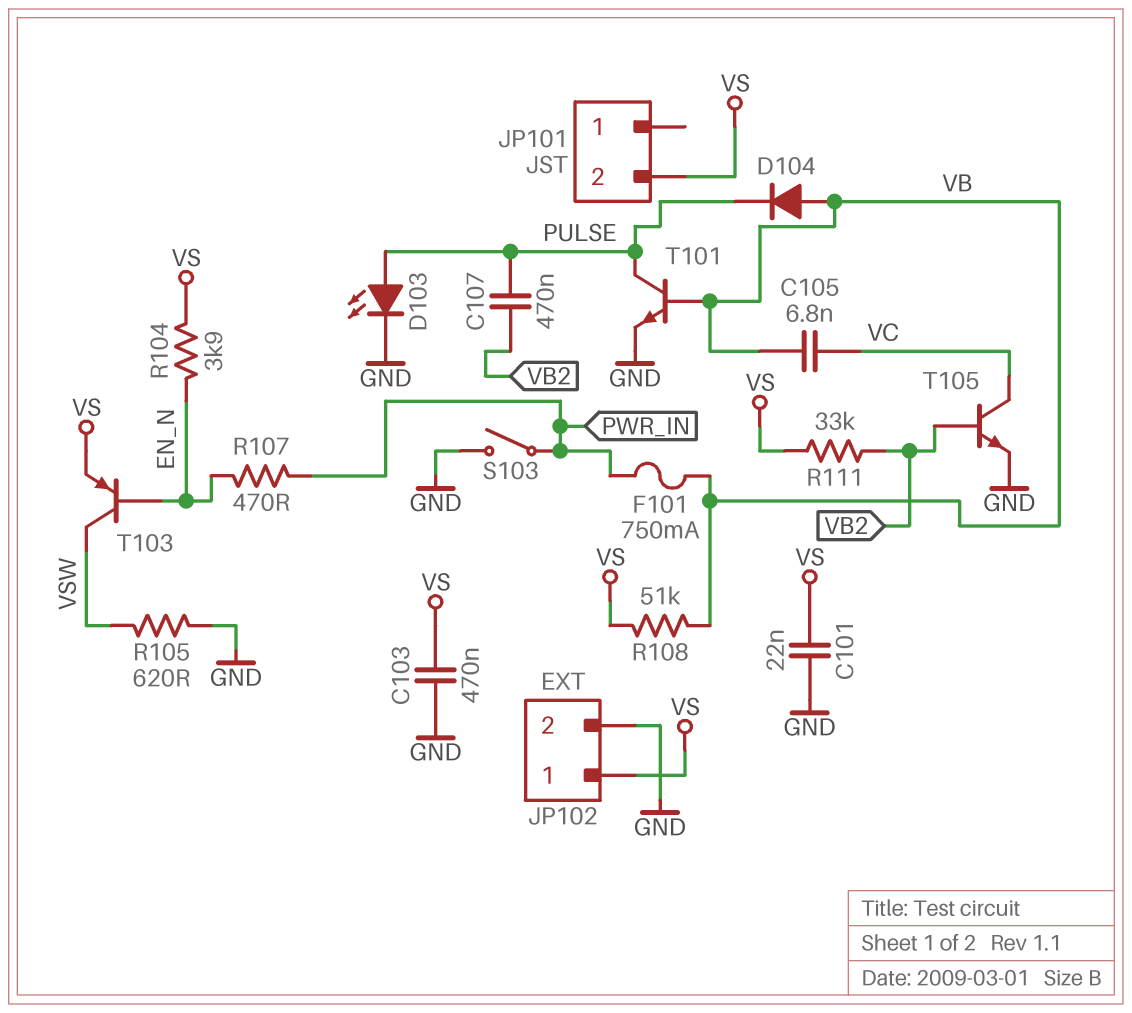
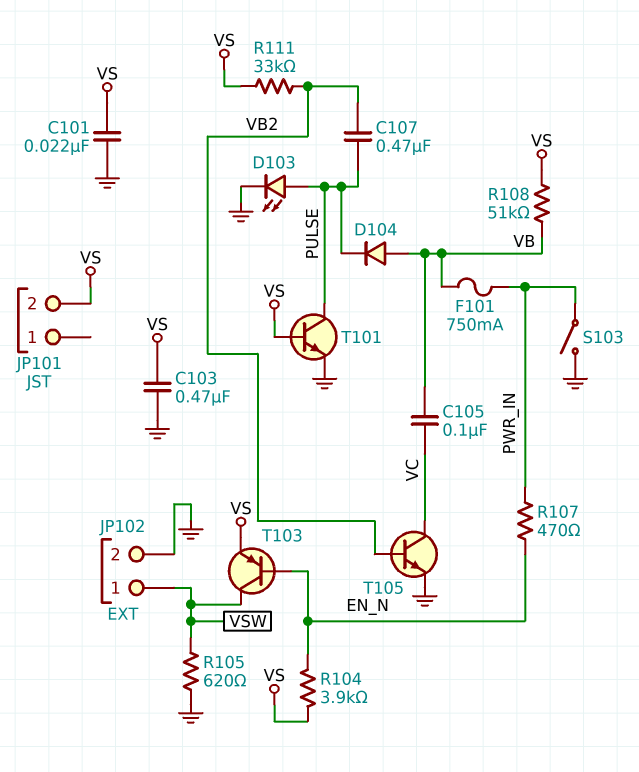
C105: 6.8nF (VB, VC) -> 100nF (VB, VC)
JP102 pin 1: VS -> VSW
T101: NPN (B VB, C PULSE, E GND) -> NPN (B VS, C PULSE, E GND)

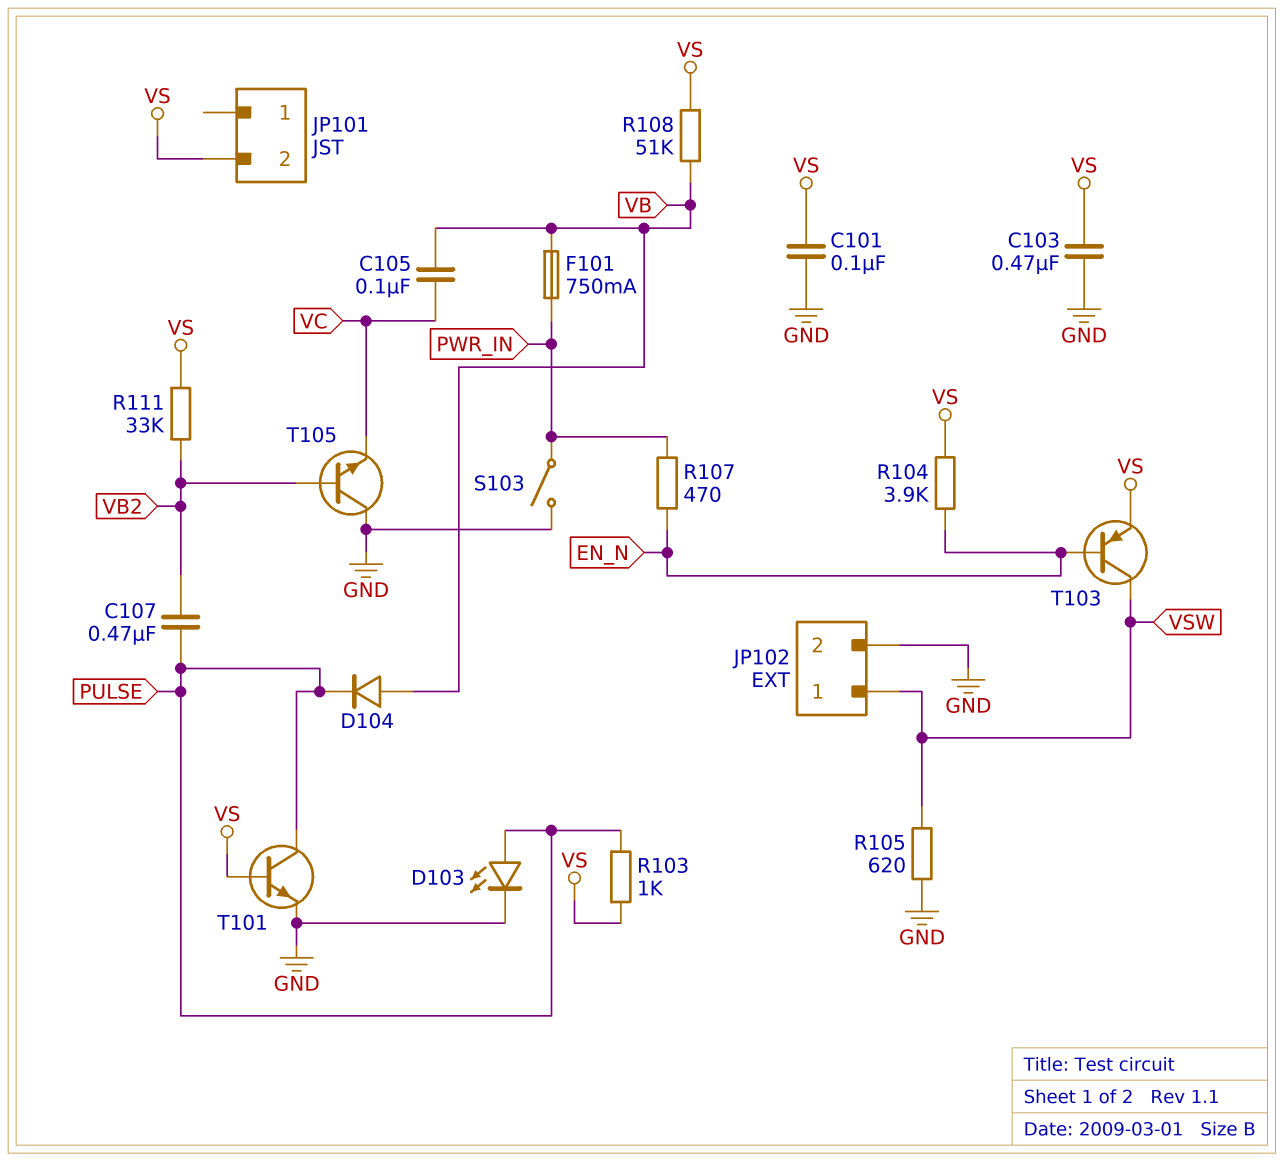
C101: 22nF (GND, VS) -> 100nF (GND, VS)
R103: none -> 1k (PULSE, VS)
T105: NPN (B VB2, C VC, E GND) -> NPN (B VB2, C GND, E VC)

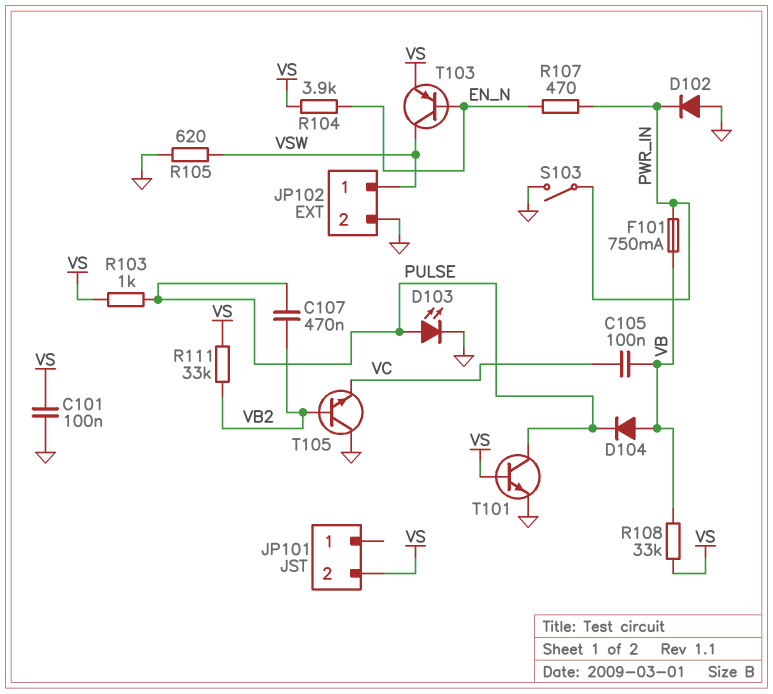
C103: 470nF (GND, VS) -> none
D102: none -> diode (A GND, K PWR_IN)
R108: 51k (VB, VS) -> 33k (VB, VS)

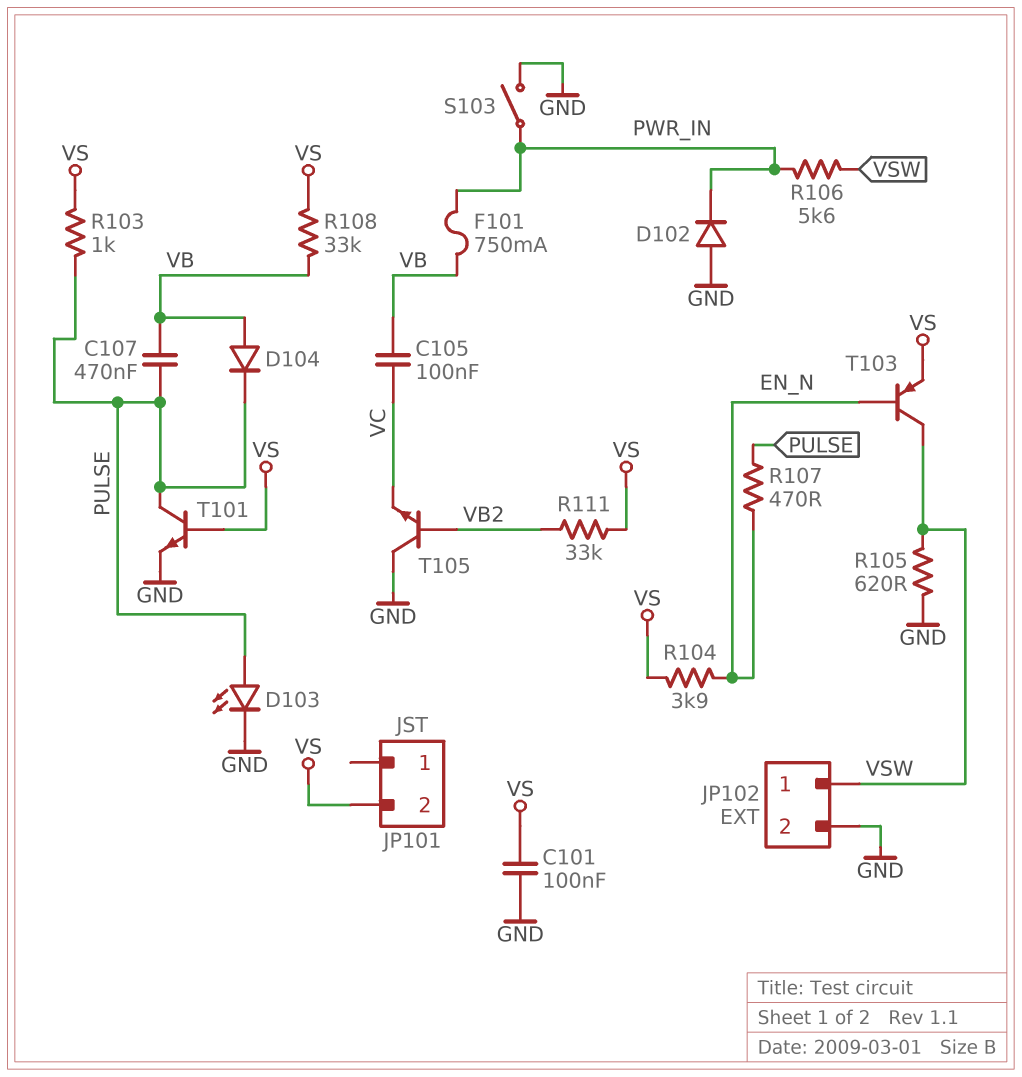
C107: 470nF (PULSE, VB2) -> 470nF (PULSE, VB)
R106: none -> 5.6k (PWR_IN, VSW)
R107: 470 (EN_N, PWR_IN) -> 470 (EN_N, PULSE)

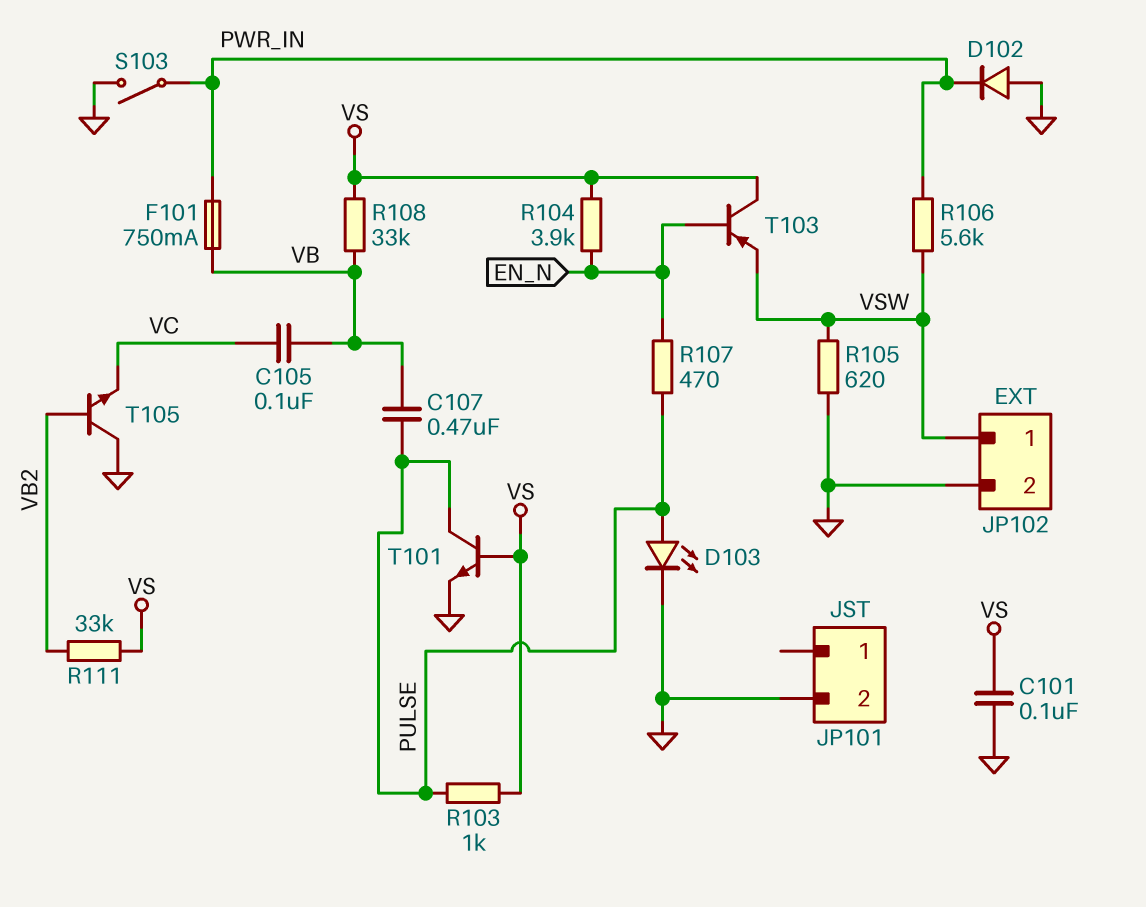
D104: diode (A VB, K PULSE) -> none
JP101 pin 2: VS -> GND
T103: PNP (B EN_N, C VSW, E VS) -> PNP (B EN_N, C VS, E VSW)

